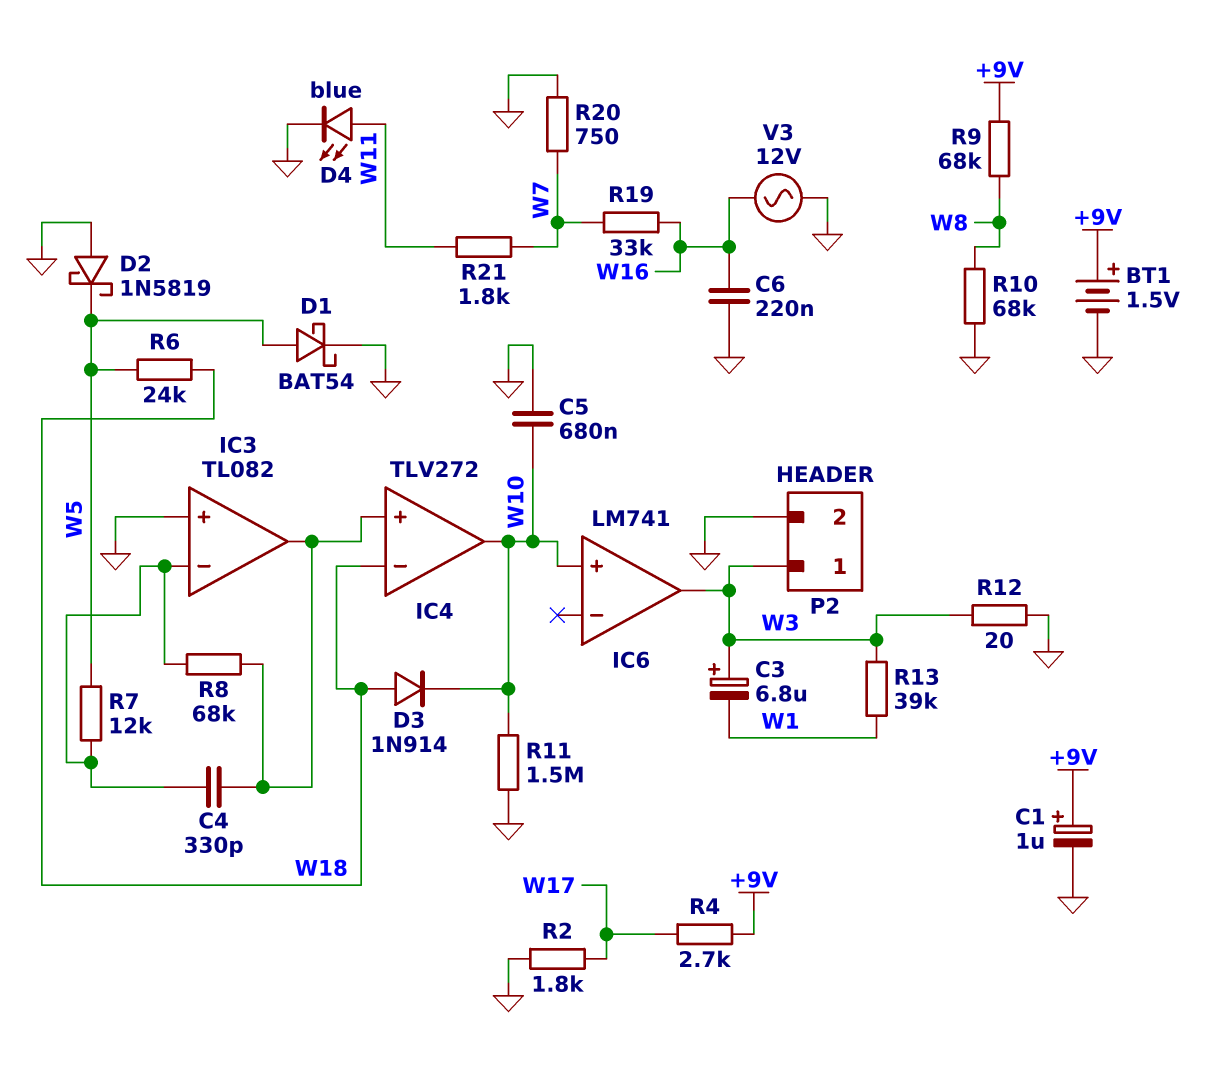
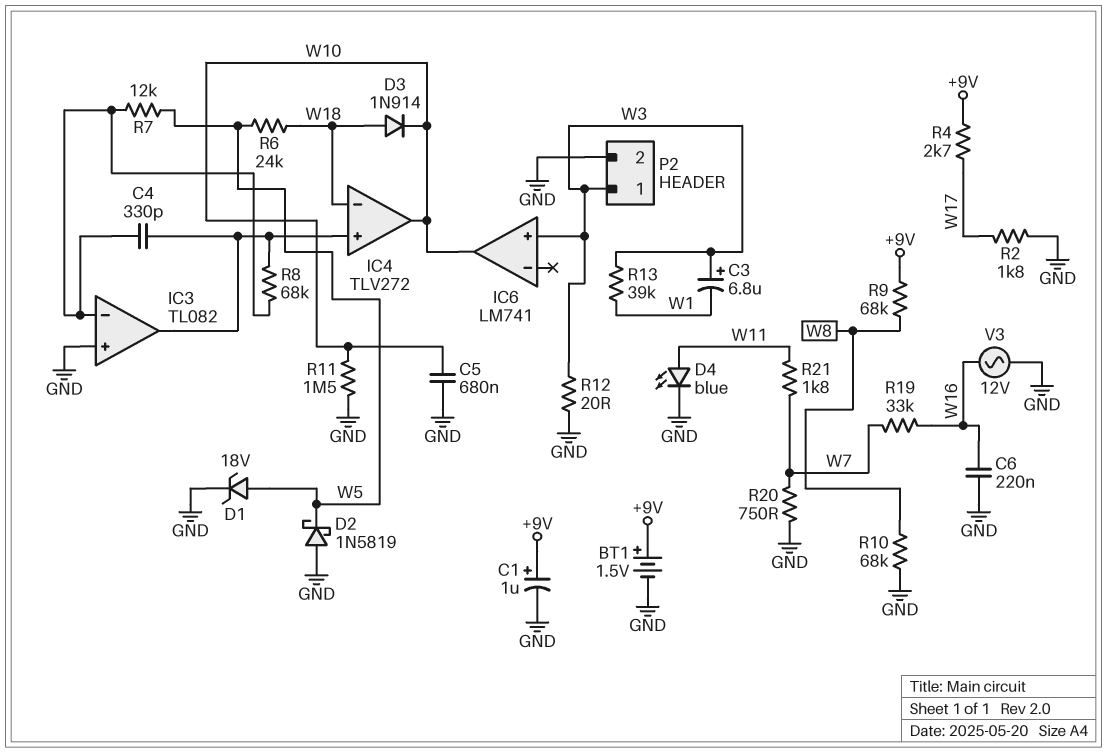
D1: schottky BAT54 (A W5, K GND) -> zener 18V (A W5, K GND)
IC6 pin in+: W10 -> W3
IC6 pin out: W3 -> W10

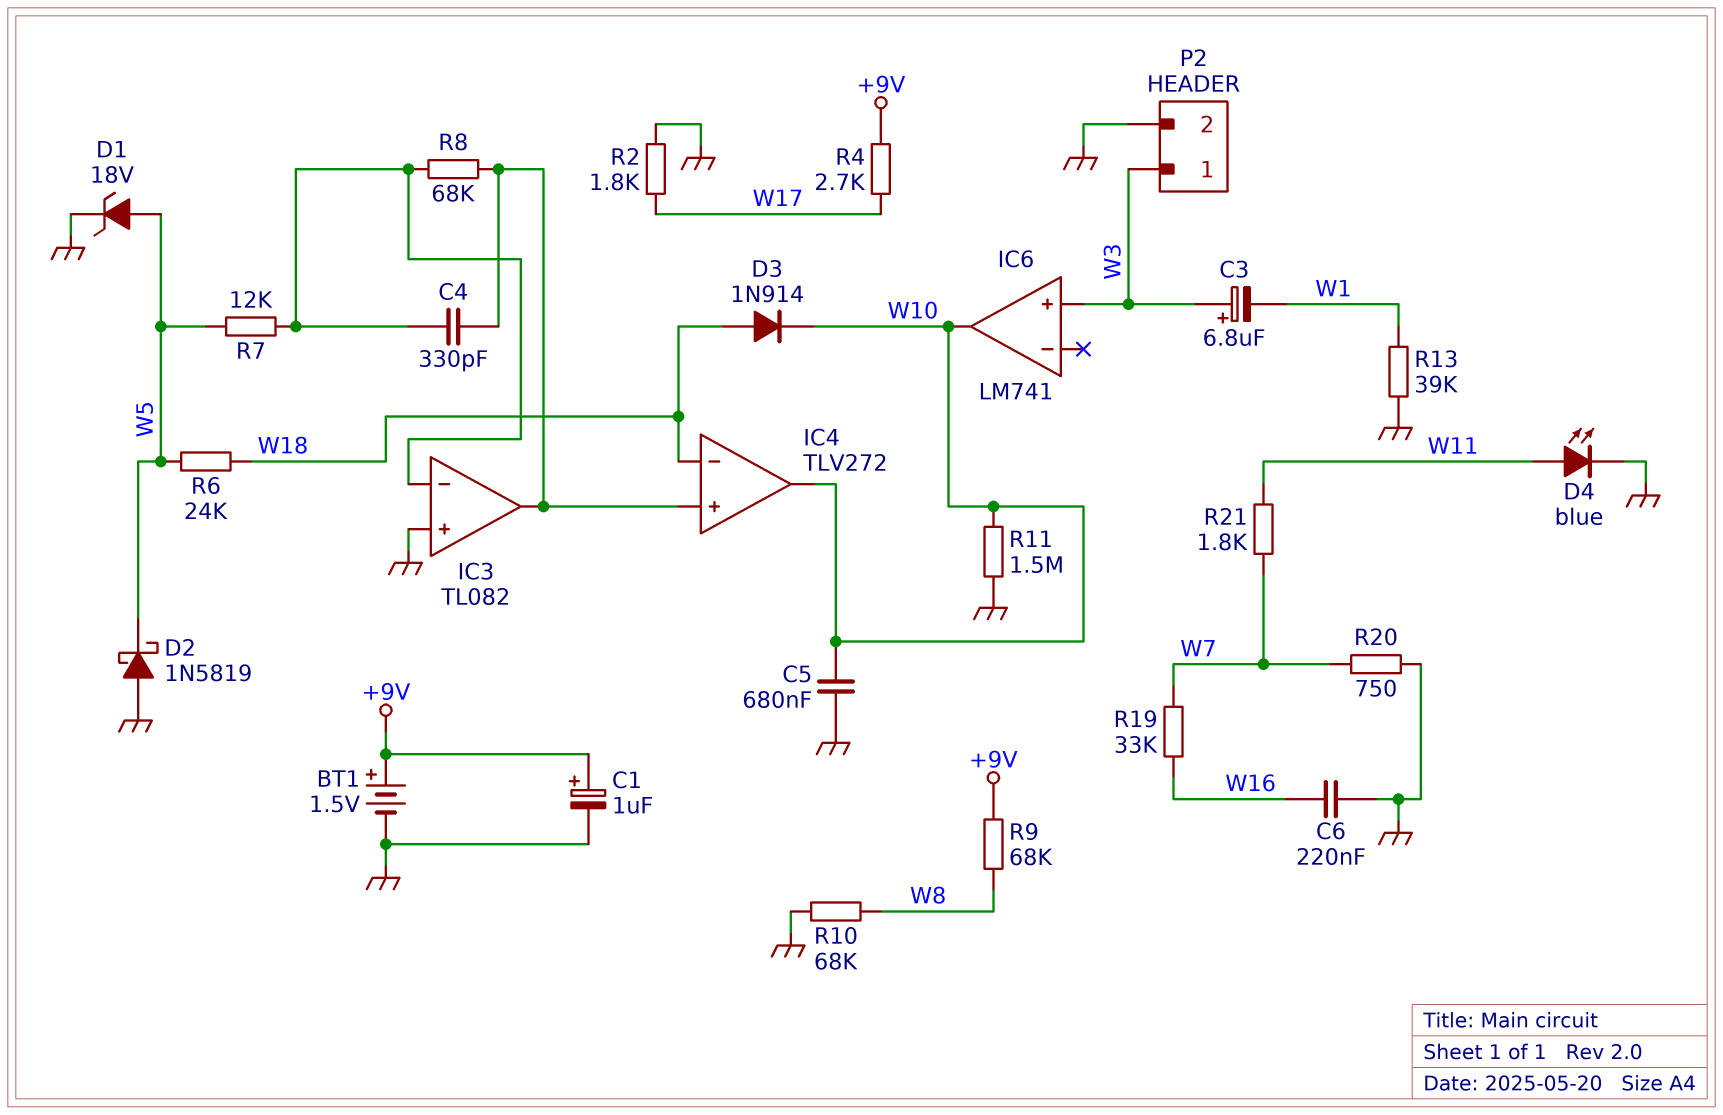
R12: 20 (GND, W3) -> none
R13: 39k (W1, W3) -> 39k (GND, W1)
V3: AC 12V (GND, W16) -> none

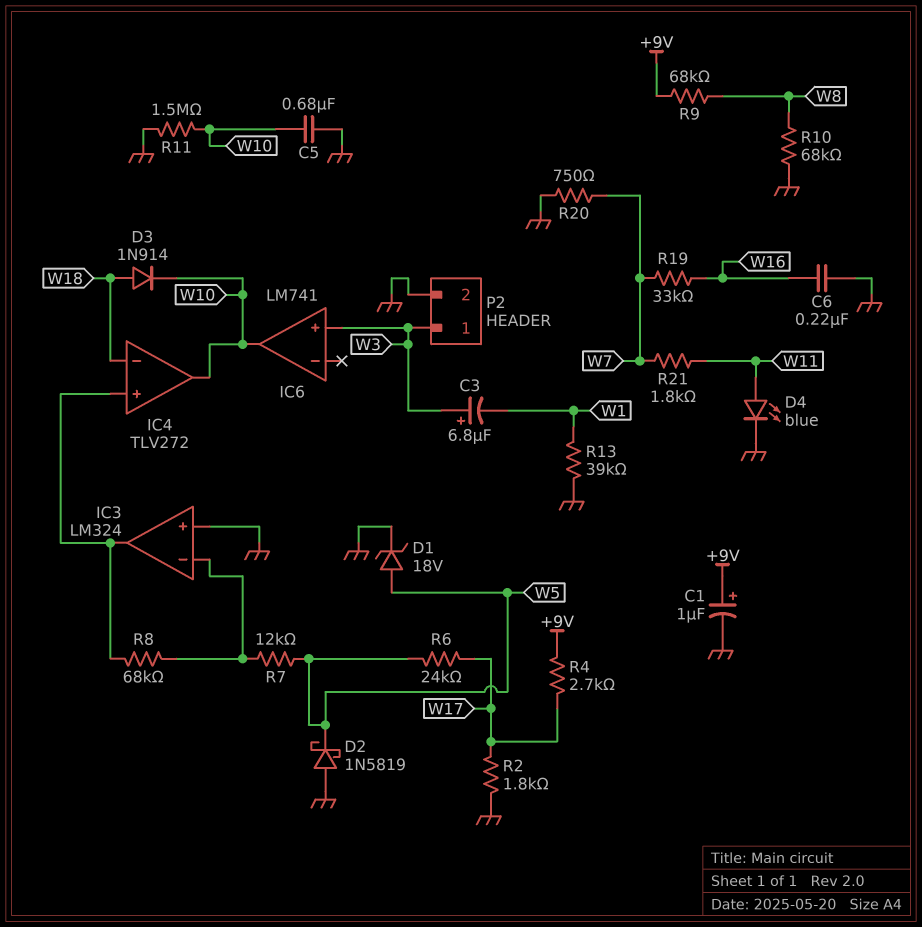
BT1: 1.5V (plus +9V, minus GND) -> none
C4: 330pF (IC3/in-, IC3/out) -> none
IC3: TL082 -> LM324
R6: 24k (W5, W18) -> 24k (W5, W17)

